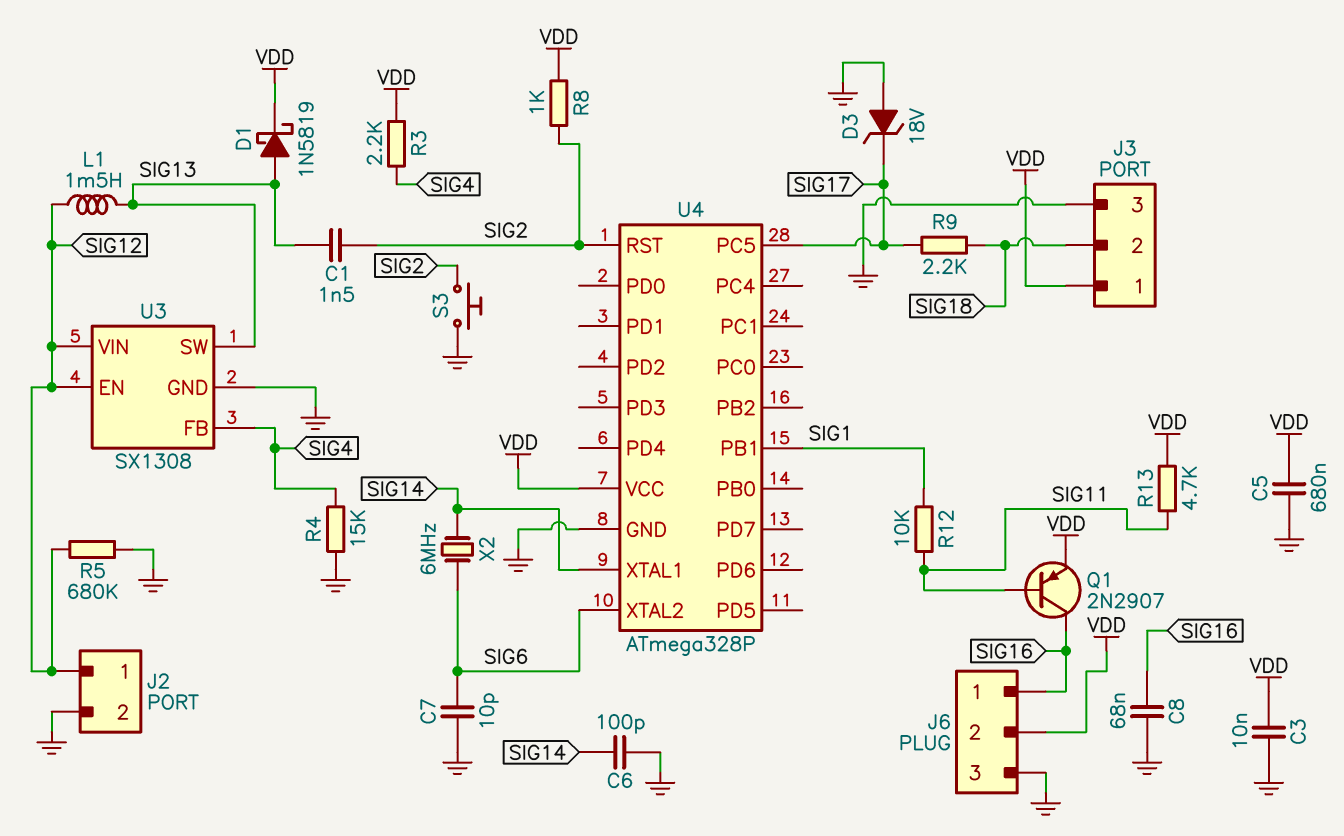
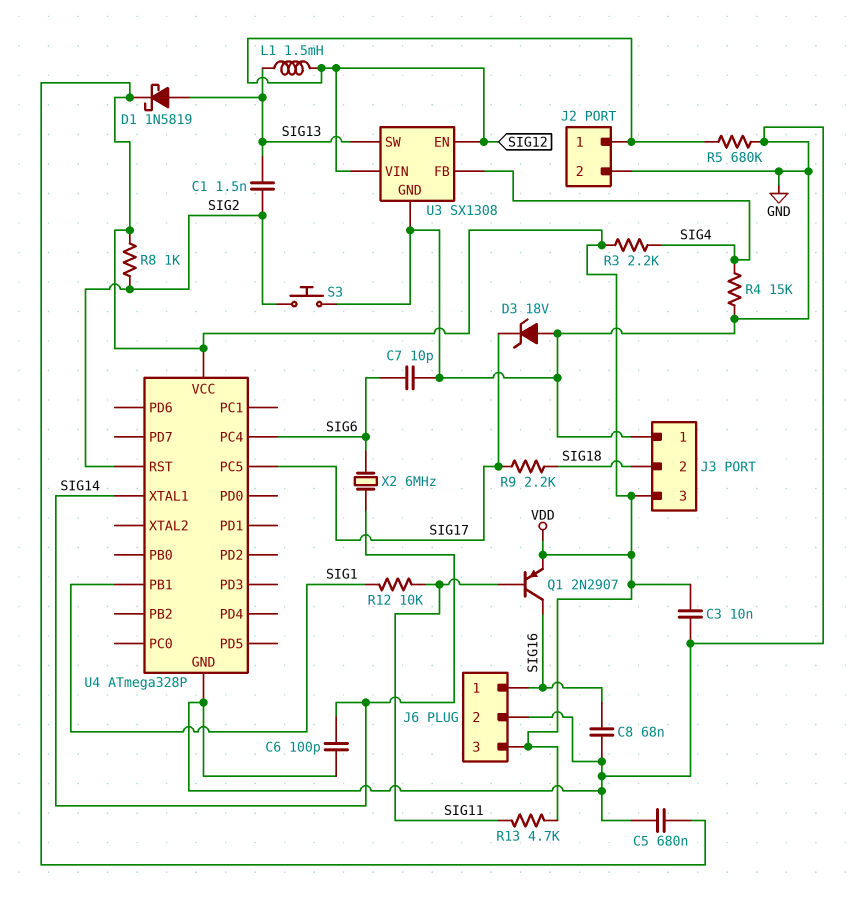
J3 pin 1: VDD -> GND
J3 pin 3: GND -> VDD
J6 pin 2: VDD -> GND
J6 pin 3: GND -> VDD
U4 pin PC4: none -> SIG6
U4 pin XTAL2: SIG6 -> none

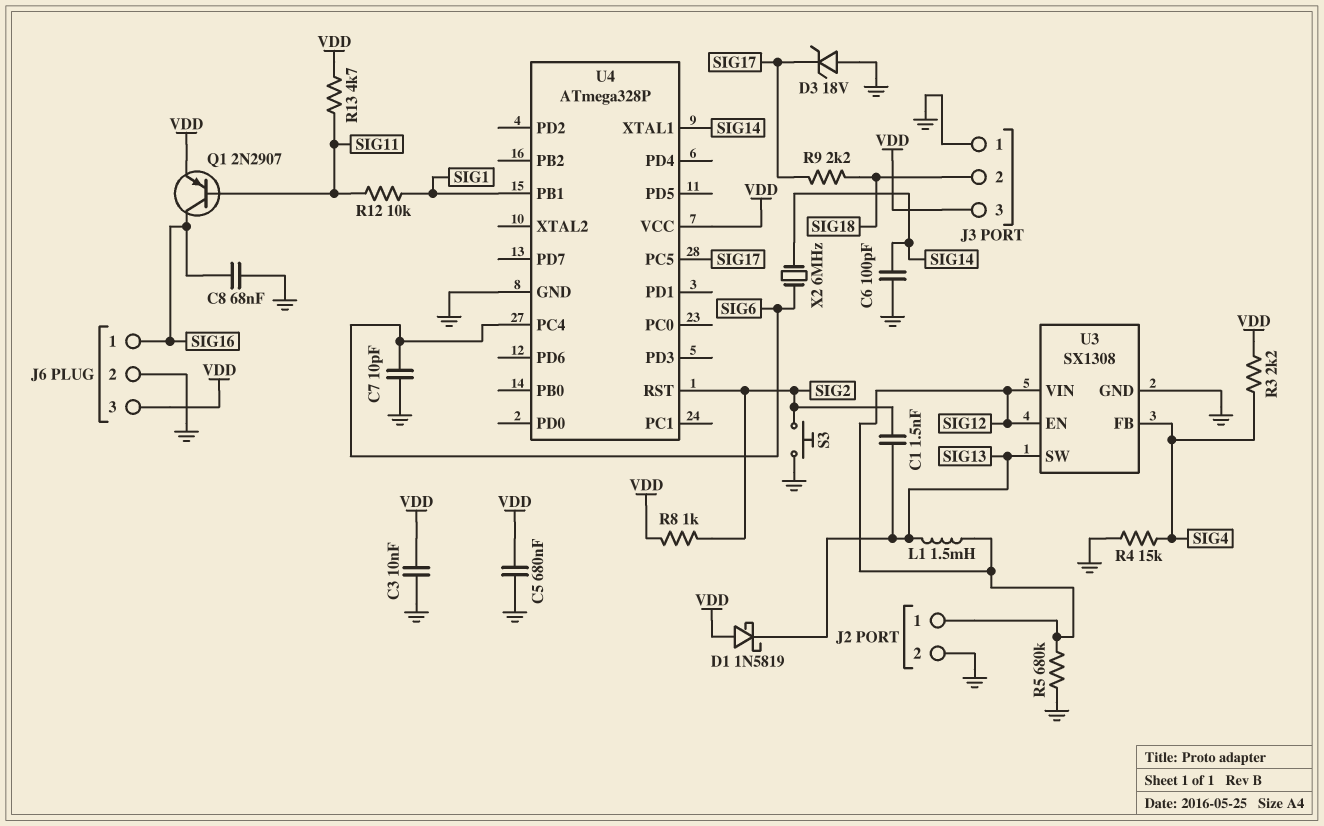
D1: schottky 1N5819 (A SIG13, K VDD) -> schottky 1N5819 (A VDD, K SIG13)

